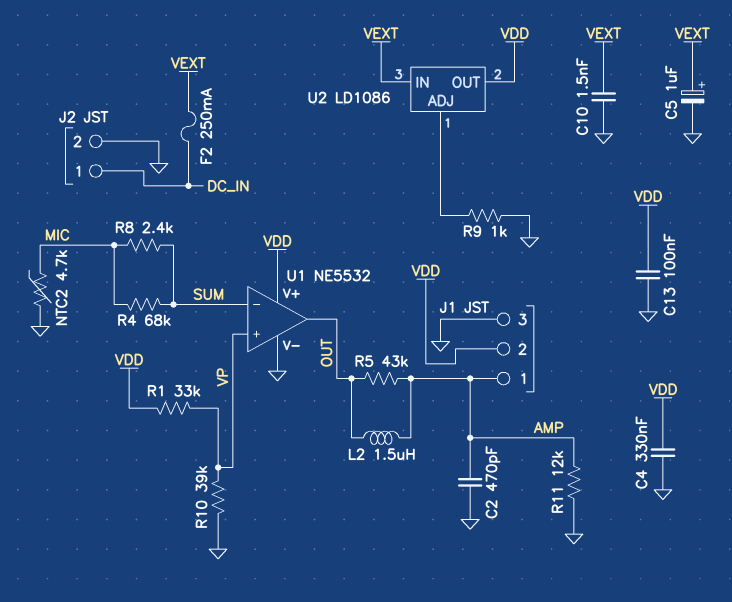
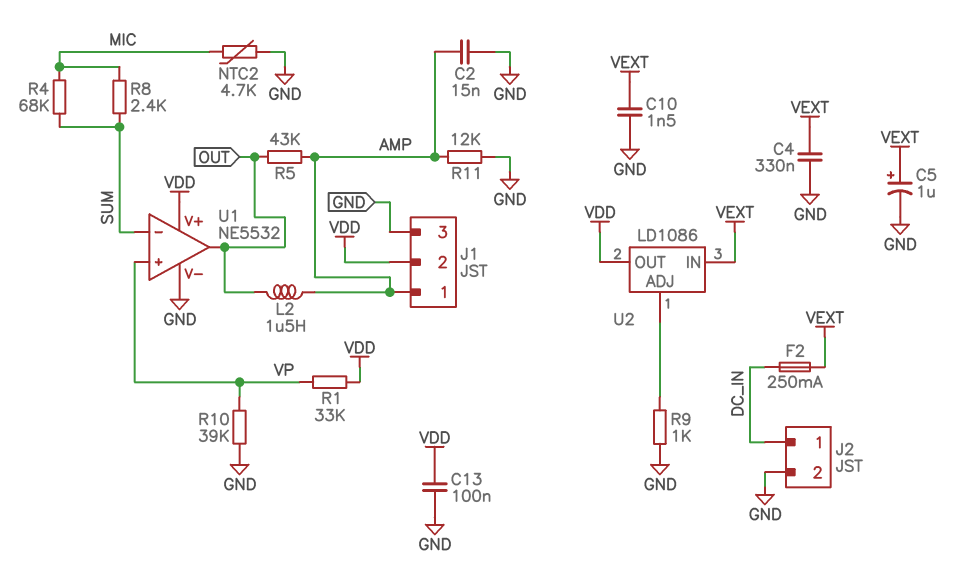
C2: 470pF (AMP, GND) -> 15nF (AMP, GND)
C4: 330nF (GND, VDD) -> 330nF (GND, VEXT)

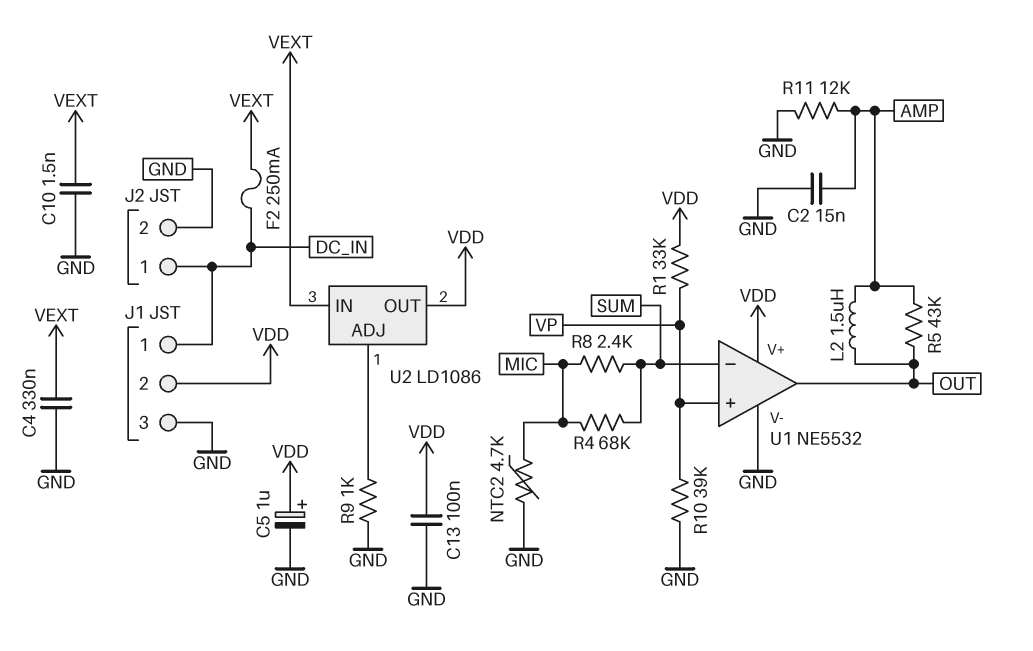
C5: 1uF (plus VEXT, minus GND) -> 1uF (plus VDD, minus GND)
J1 pin 1: AMP -> DC_IN

